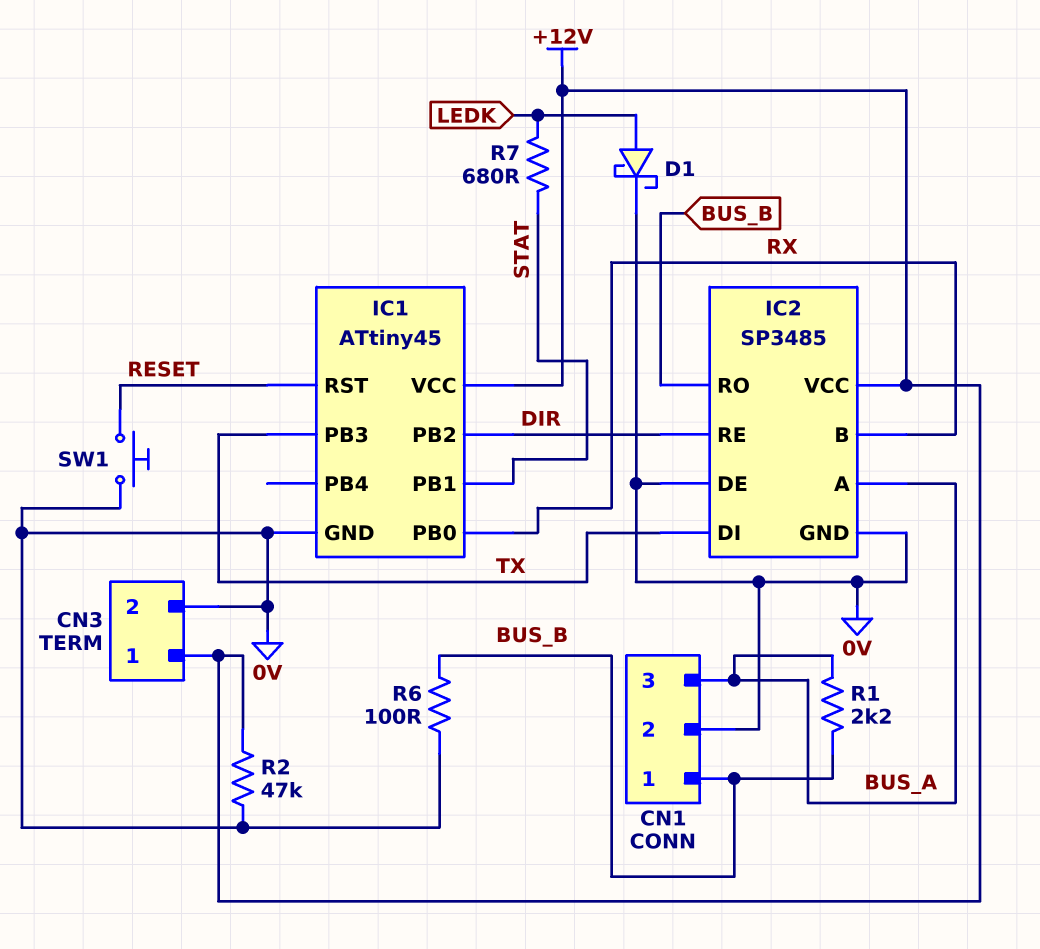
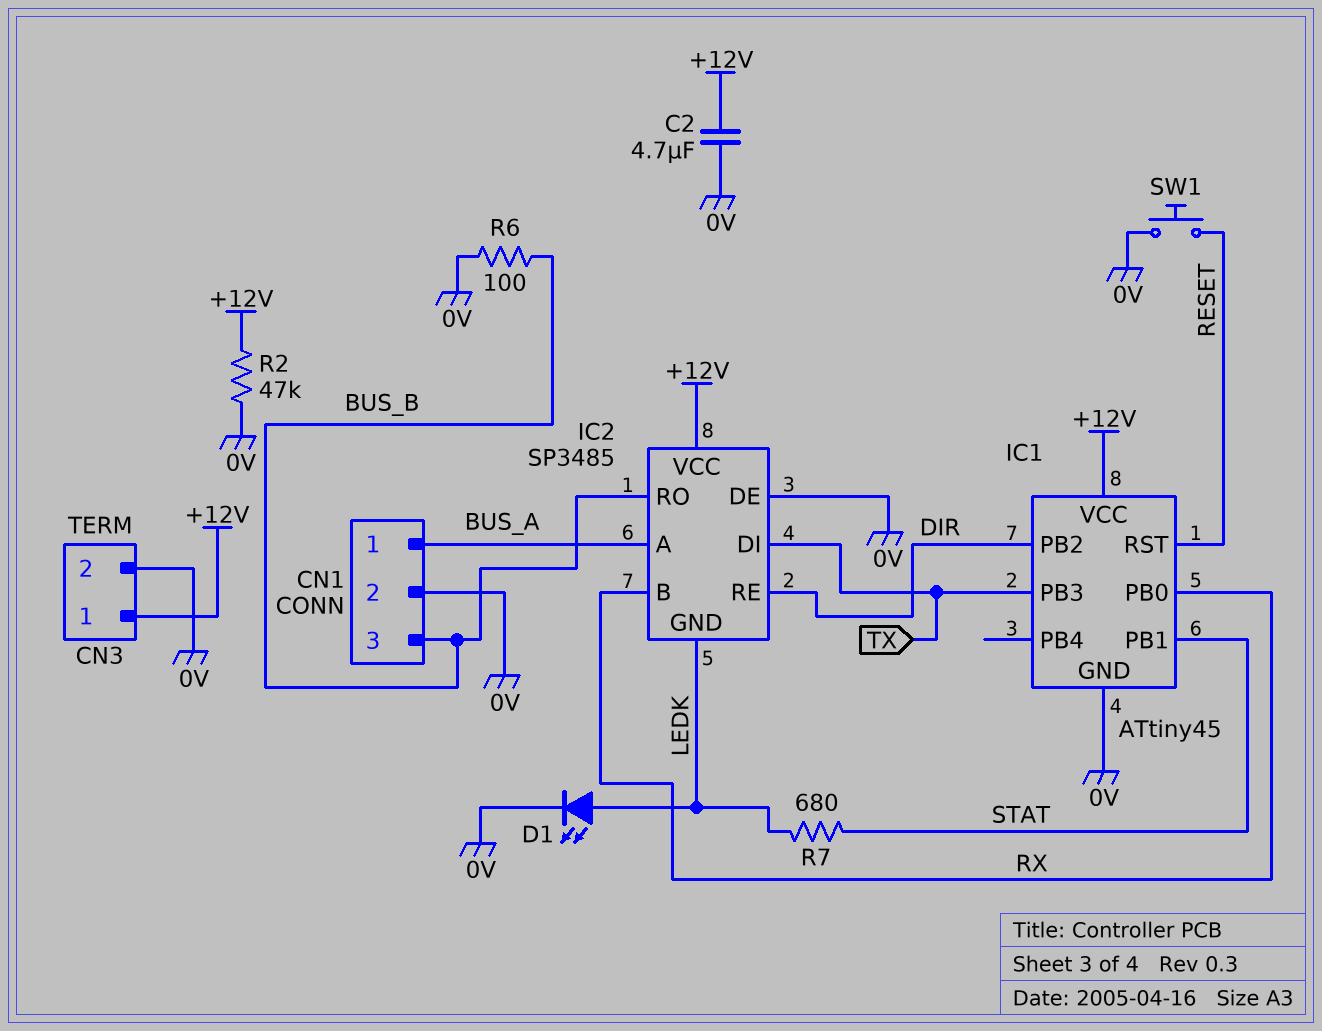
C2: none -> 4.7uF (+12V, 0V)
CN1 pin 1: BUS_B -> BUS_A
CN1 pin 3: BUS_A -> BUS_B
D1: schottky (A LEDK, K 0V) -> LED (A LEDK, K 0V)
IC2 pin GND: 0V -> LEDK
R1: 2.2k (BUS_A, BUS_B) -> none

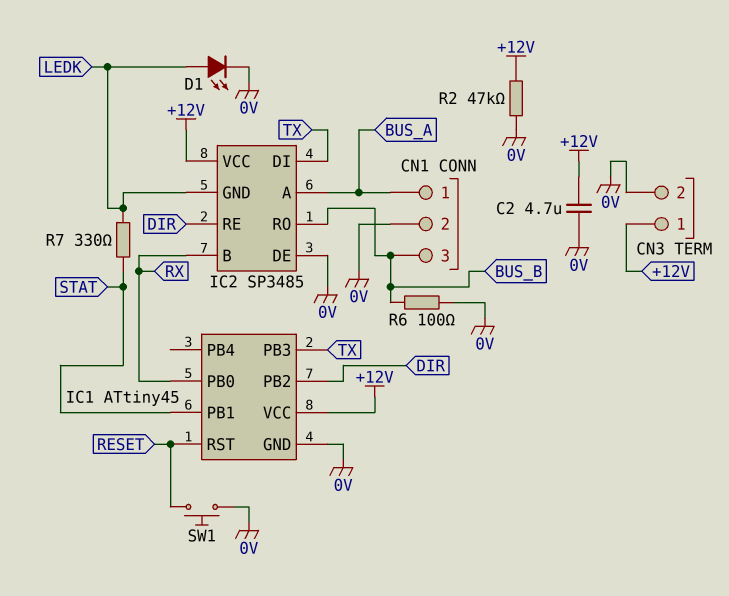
R7: 680 (LEDK, STAT) -> 330 (LEDK, STAT)

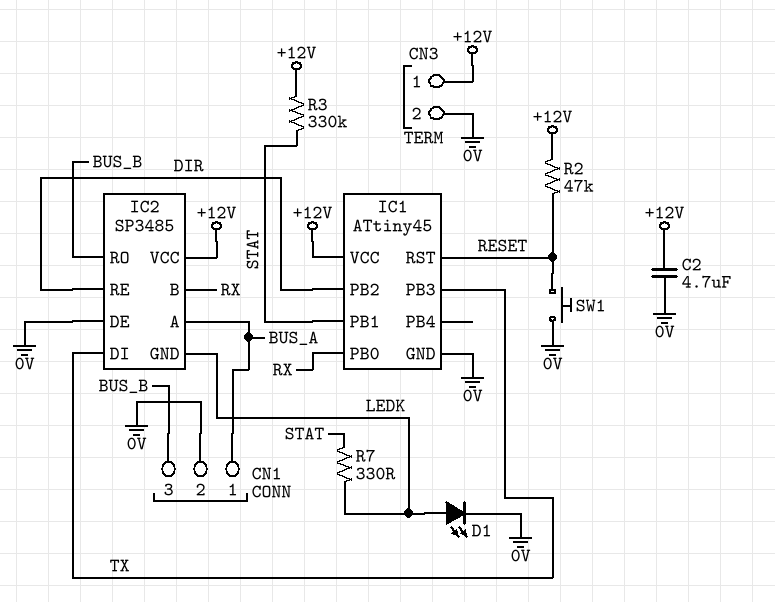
R2: 47k (+12V, 0V) -> 47k (+12V, RESET)
R3: none -> 330k (+12V, STAT)
R6: 100 (0V, BUS_B) -> none

